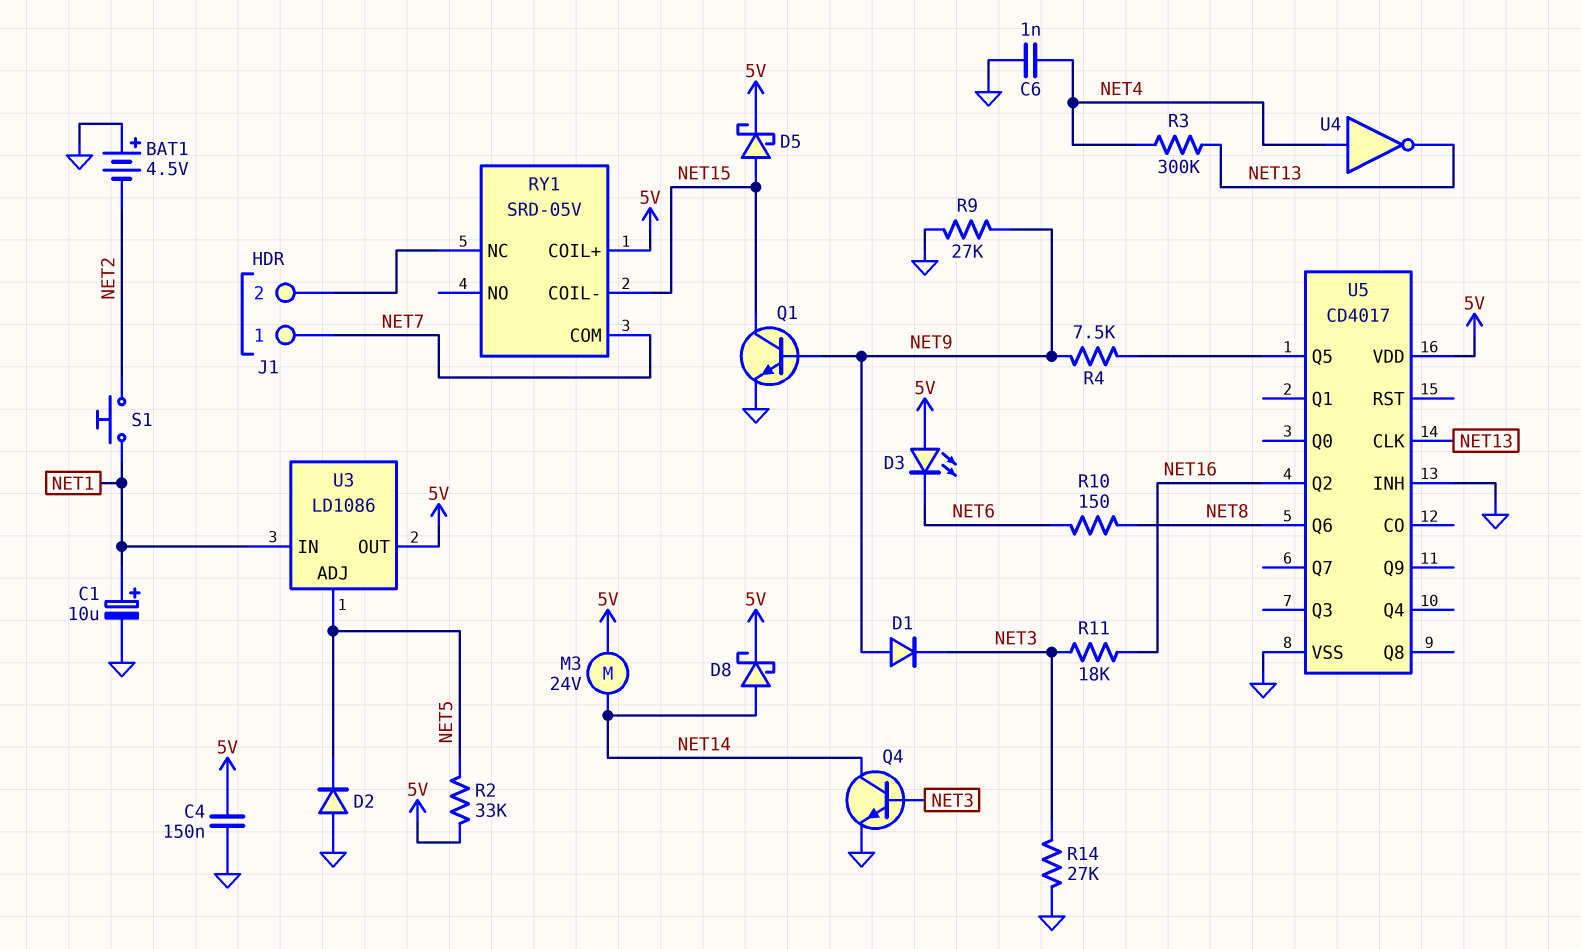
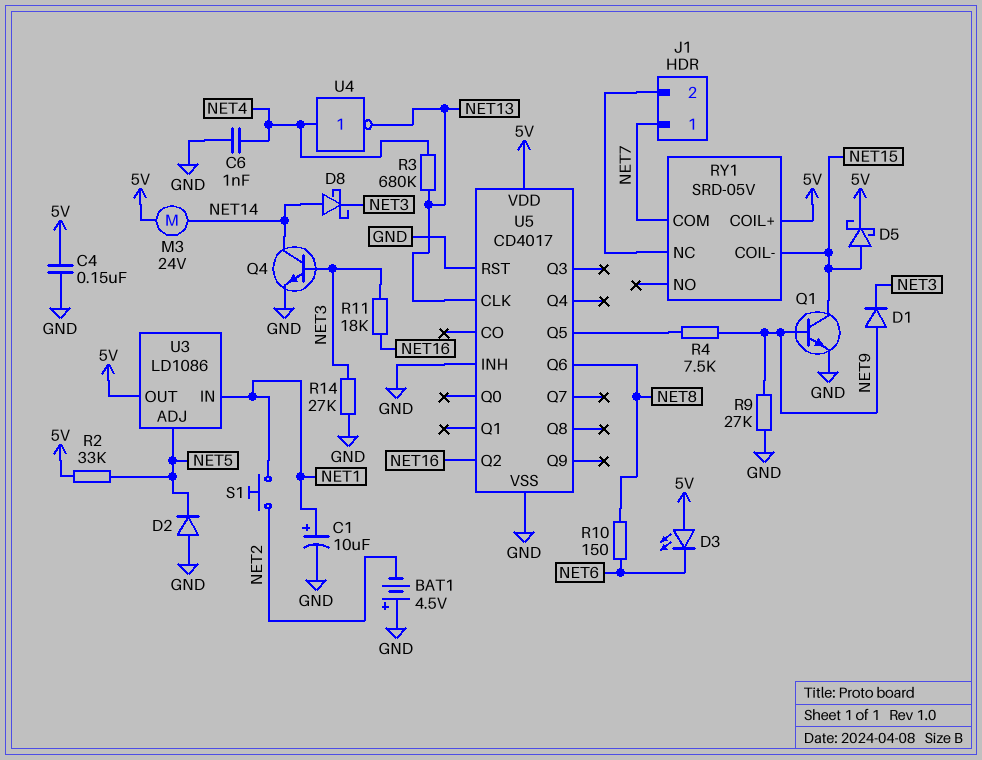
D8: schottky (A NET14, K 5V) -> schottky (A NET14, K NET3)
R3: 300k (NET4, NET13) -> 680k (NET4, NET13)
U5 pin RST: none -> GND

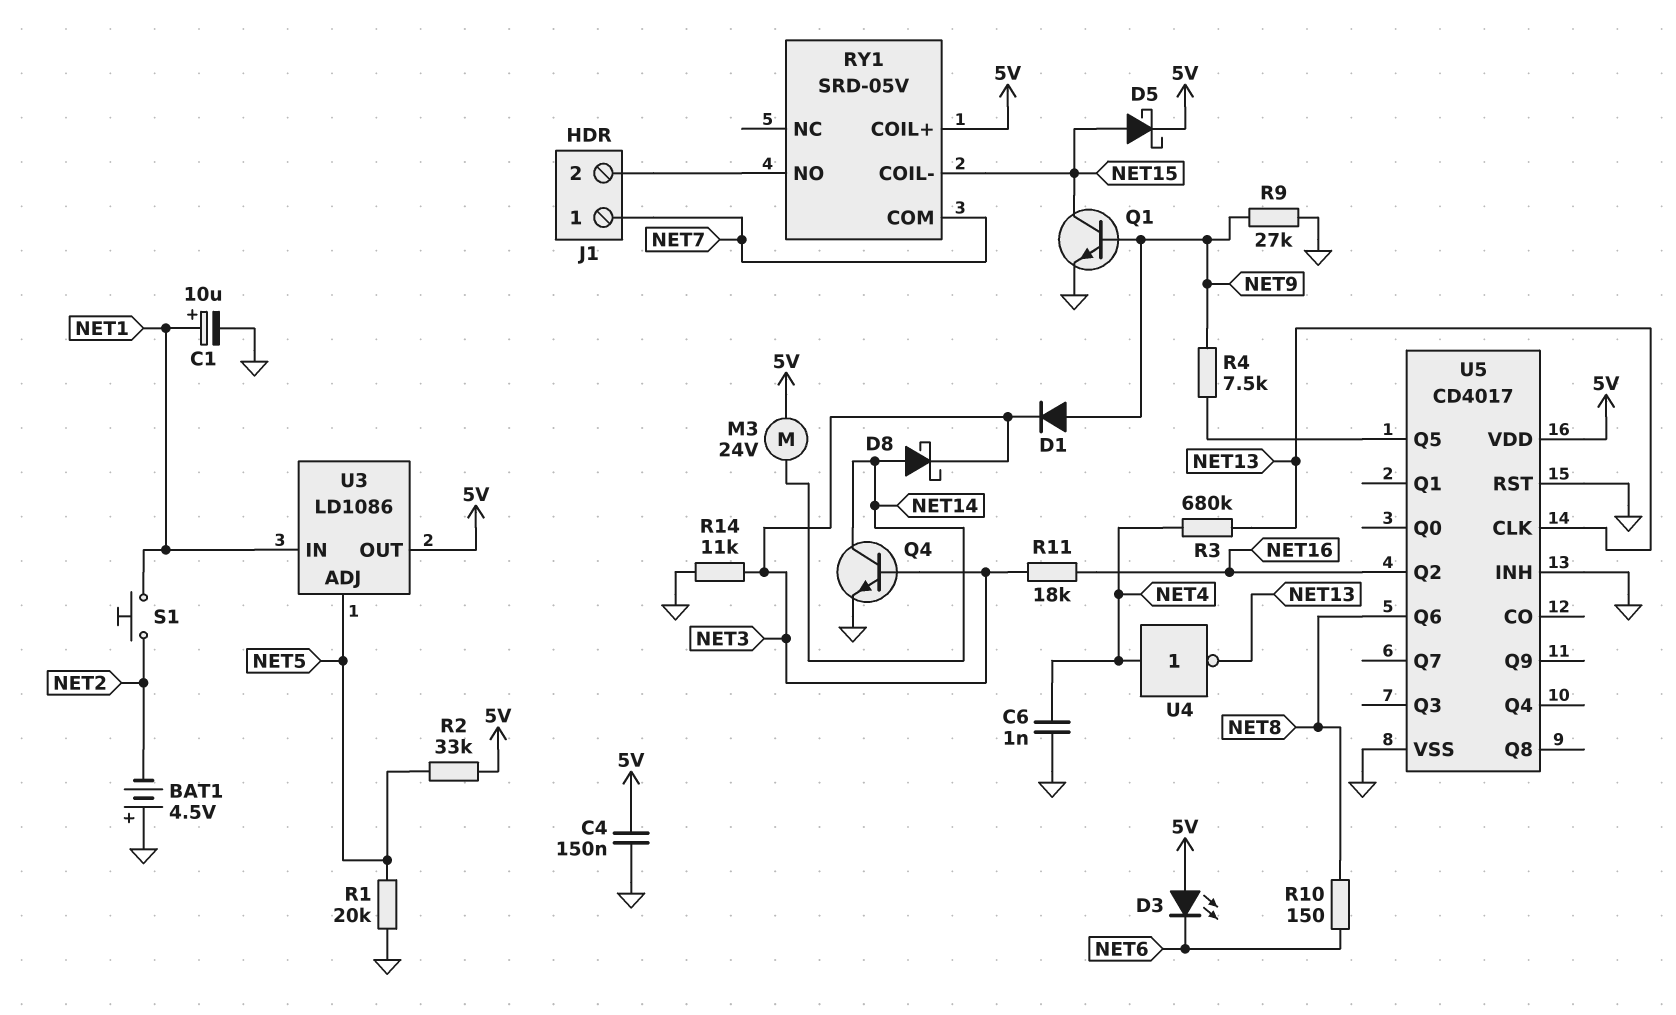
D2: diode (A GND, K NET5) -> none
R1: none -> 20k (GND, NET5)
R14: 27k (GND, NET3) -> 11k (GND, NET3)
RY1 pin NC: J1/2 -> none
RY1 pin NO: none -> J1/2

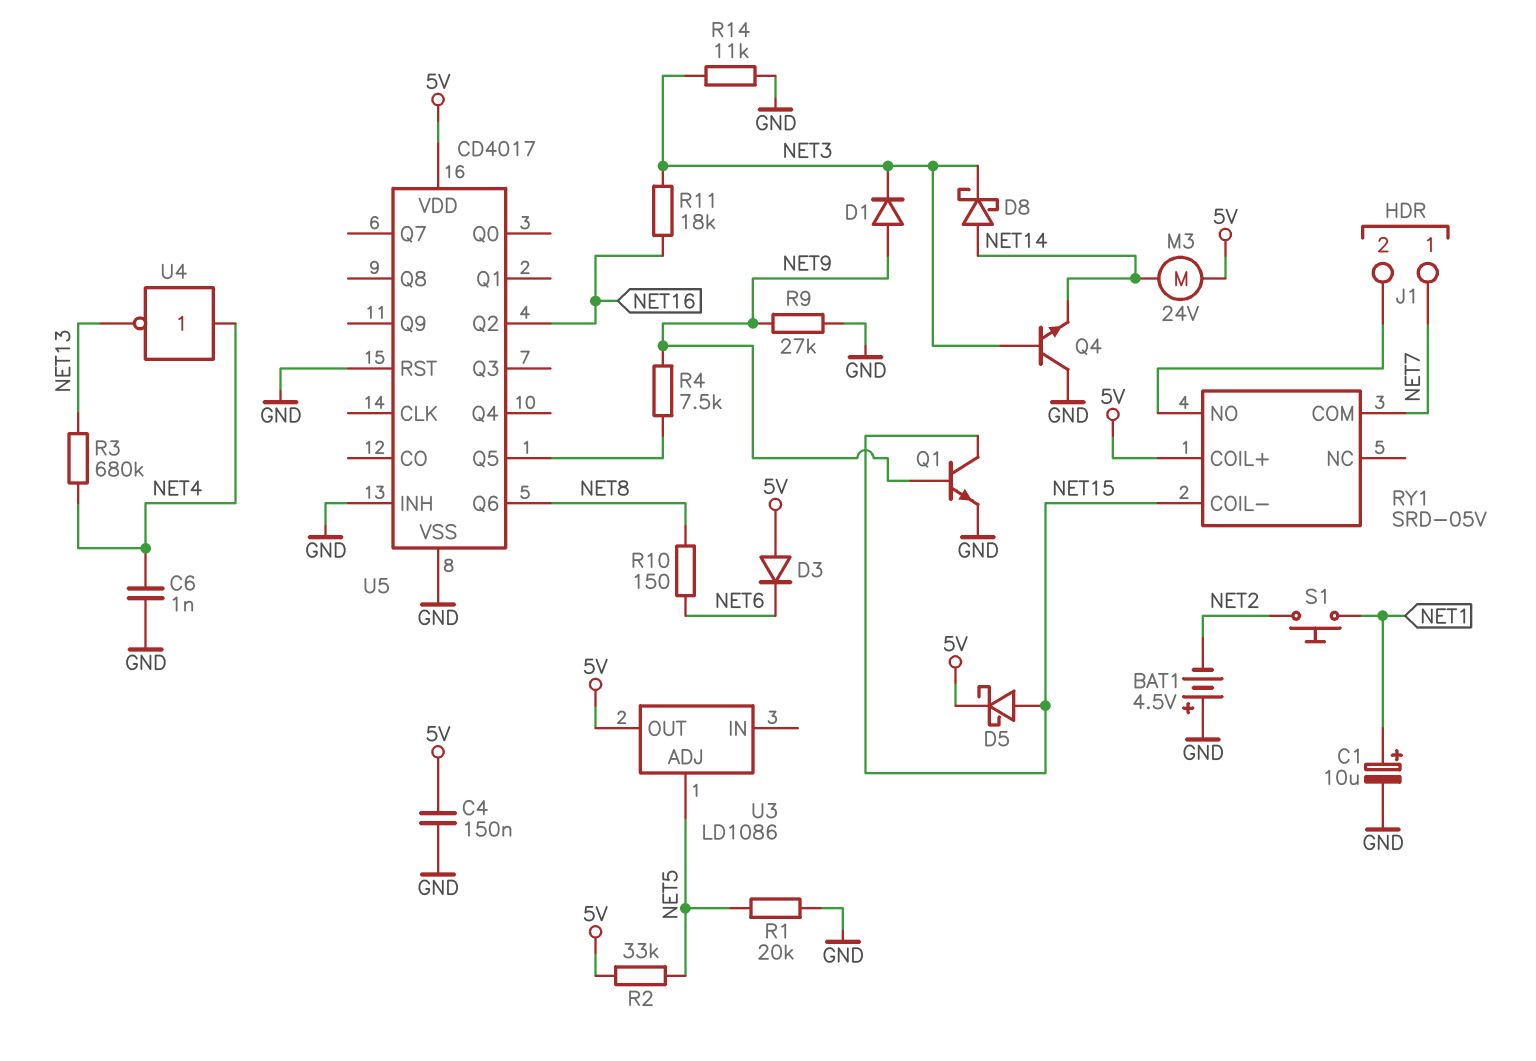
D3: LED (A 5V, K NET6) -> diode (A 5V, K NET6)
Q4: NPN (B NET3, C NET14, E GND) -> NPN (B NET3, C GND, E NET14)
U3 pin IN: NET1 -> none
U5 pin CLK: NET13 -> none

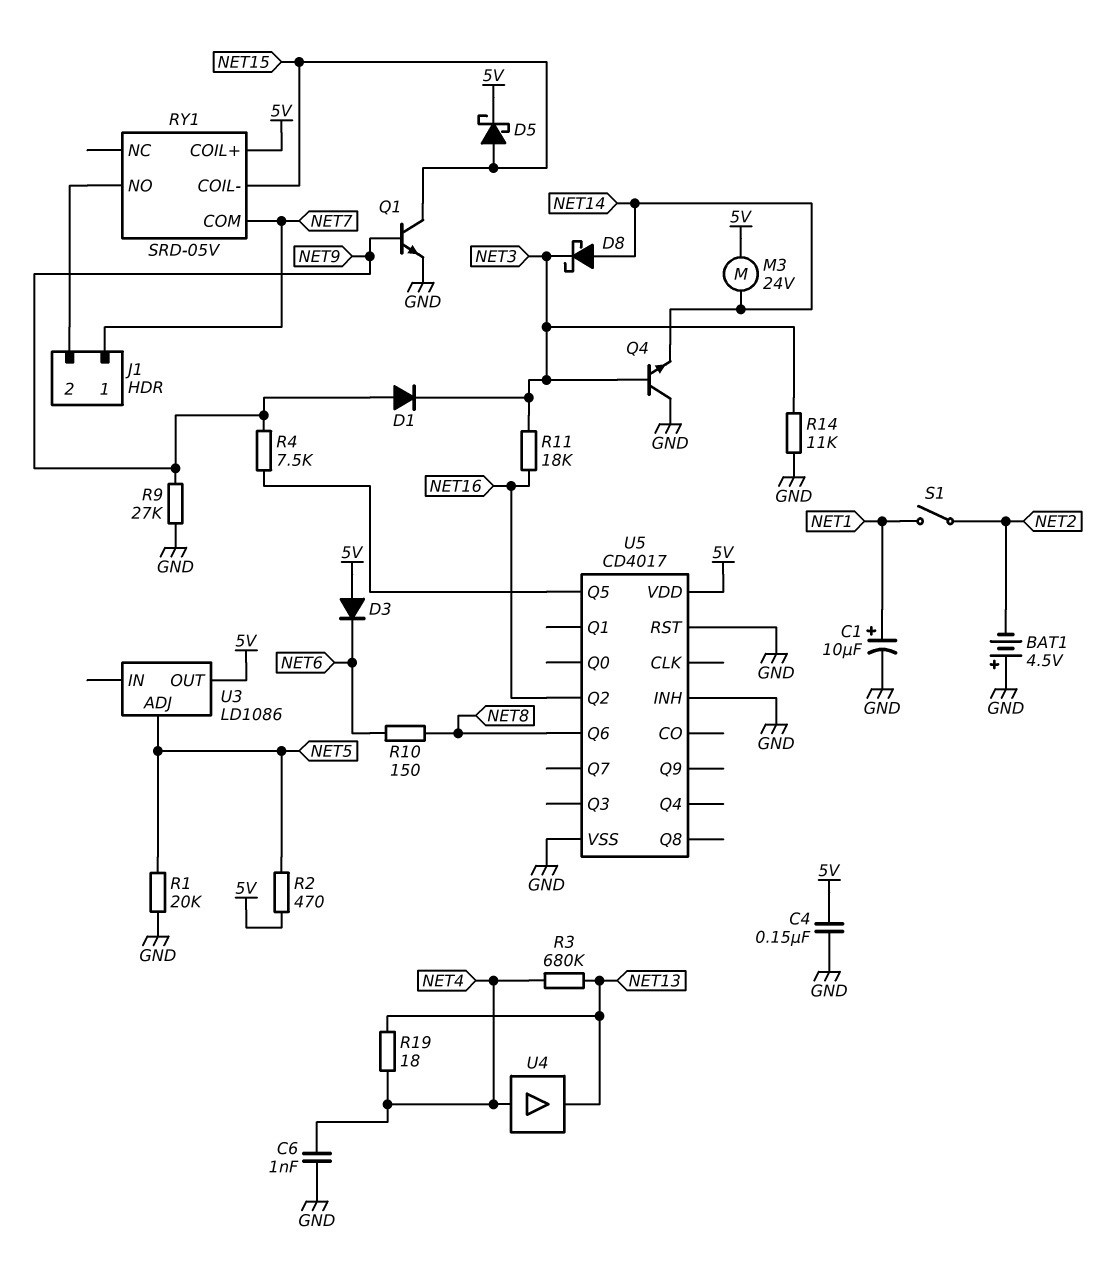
R2: 33k (5V, NET5) -> 470 (5V, NET5)
R19: none -> 18 (NET4, NET13)
S1: button (NET1, NET2) -> switch (NET1, NET2)
U4: NOT (in NET4, out NET13) -> buffer (in NET4, out NET13)

